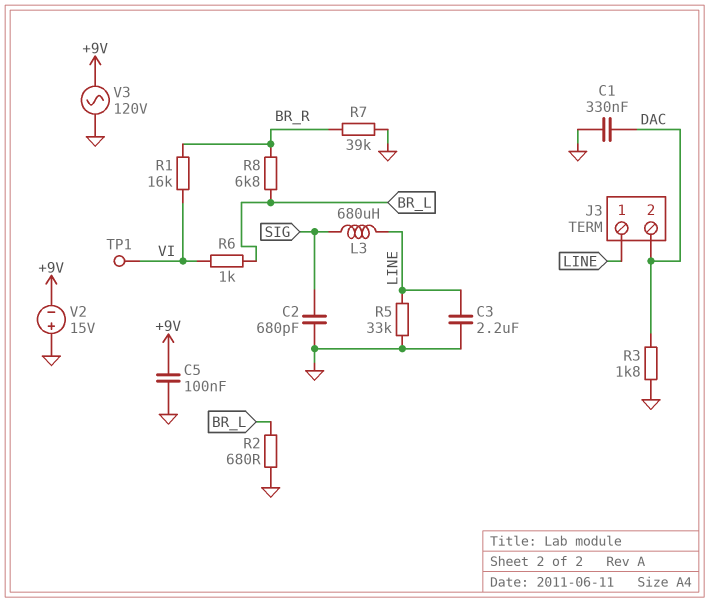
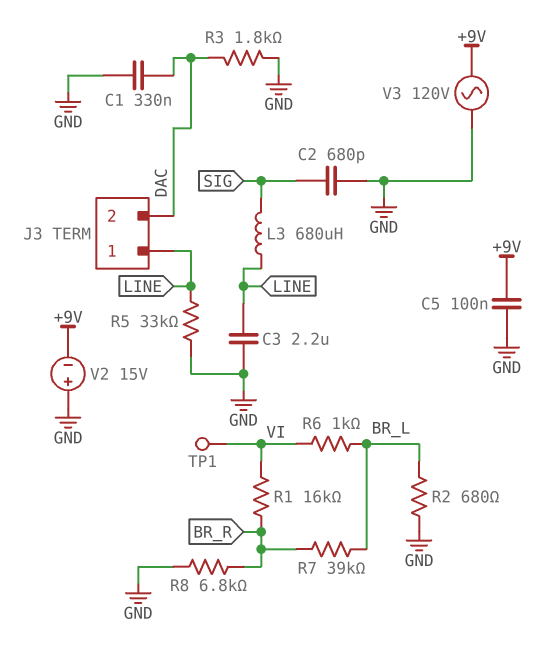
R7: 39k (BR_R, GND) -> 39k (BR_L, BR_R)
R8: 6.8k (BR_L, BR_R) -> 6.8k (BR_R, GND)

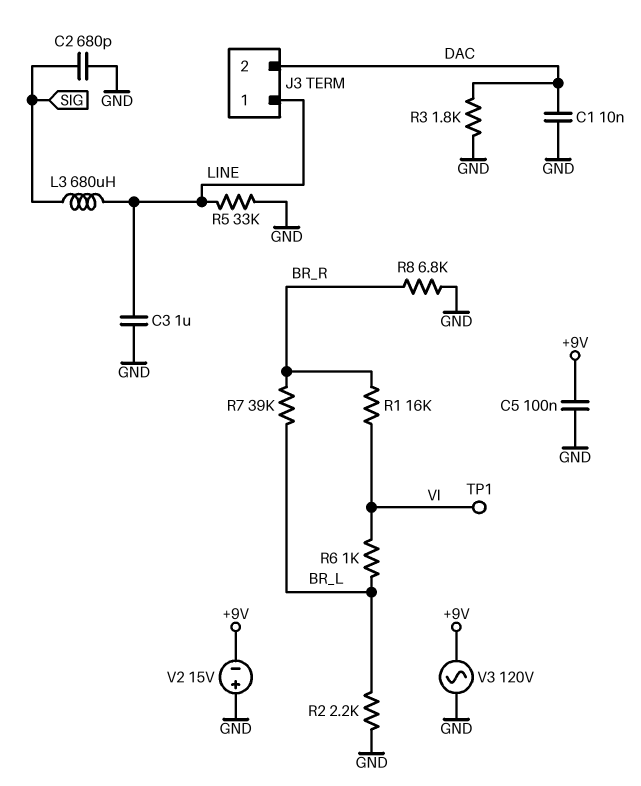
C1: 330nF (DAC, GND) -> 10nF (DAC, GND)
C3: 2.2uF (GND, LINE) -> 1uF (GND, LINE)
R2: 680 (BR_L, GND) -> 2.2k (BR_L, GND)

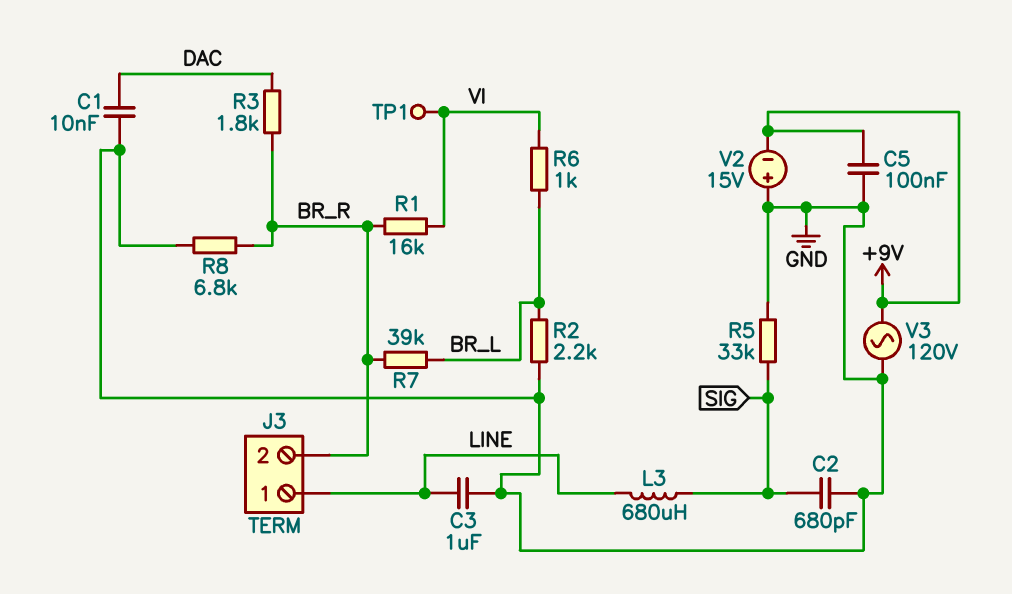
J3 pin 2: DAC -> BR_R
R3: 1.8k (DAC, GND) -> 1.8k (BR_R, DAC)
R5: 33k (GND, LINE) -> 33k (GND, SIG)

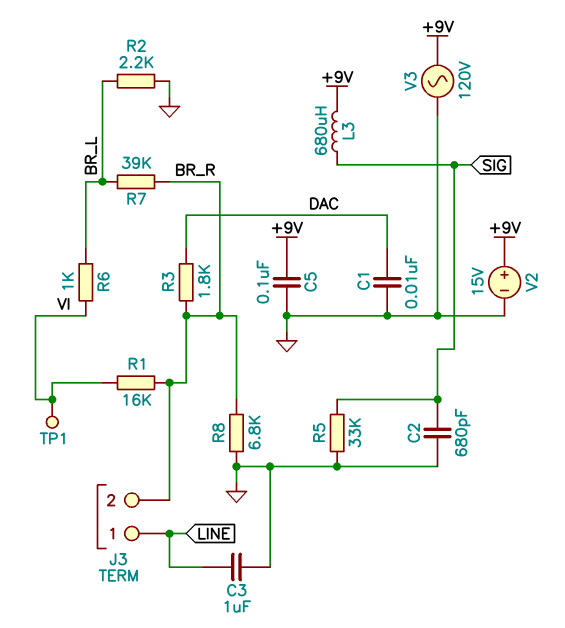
L3: 680uH (LINE, SIG) -> 680uH (+9V, SIG)
V2: 15V (plus GND, minus +9V) -> 15V (plus +9V, minus GND)

